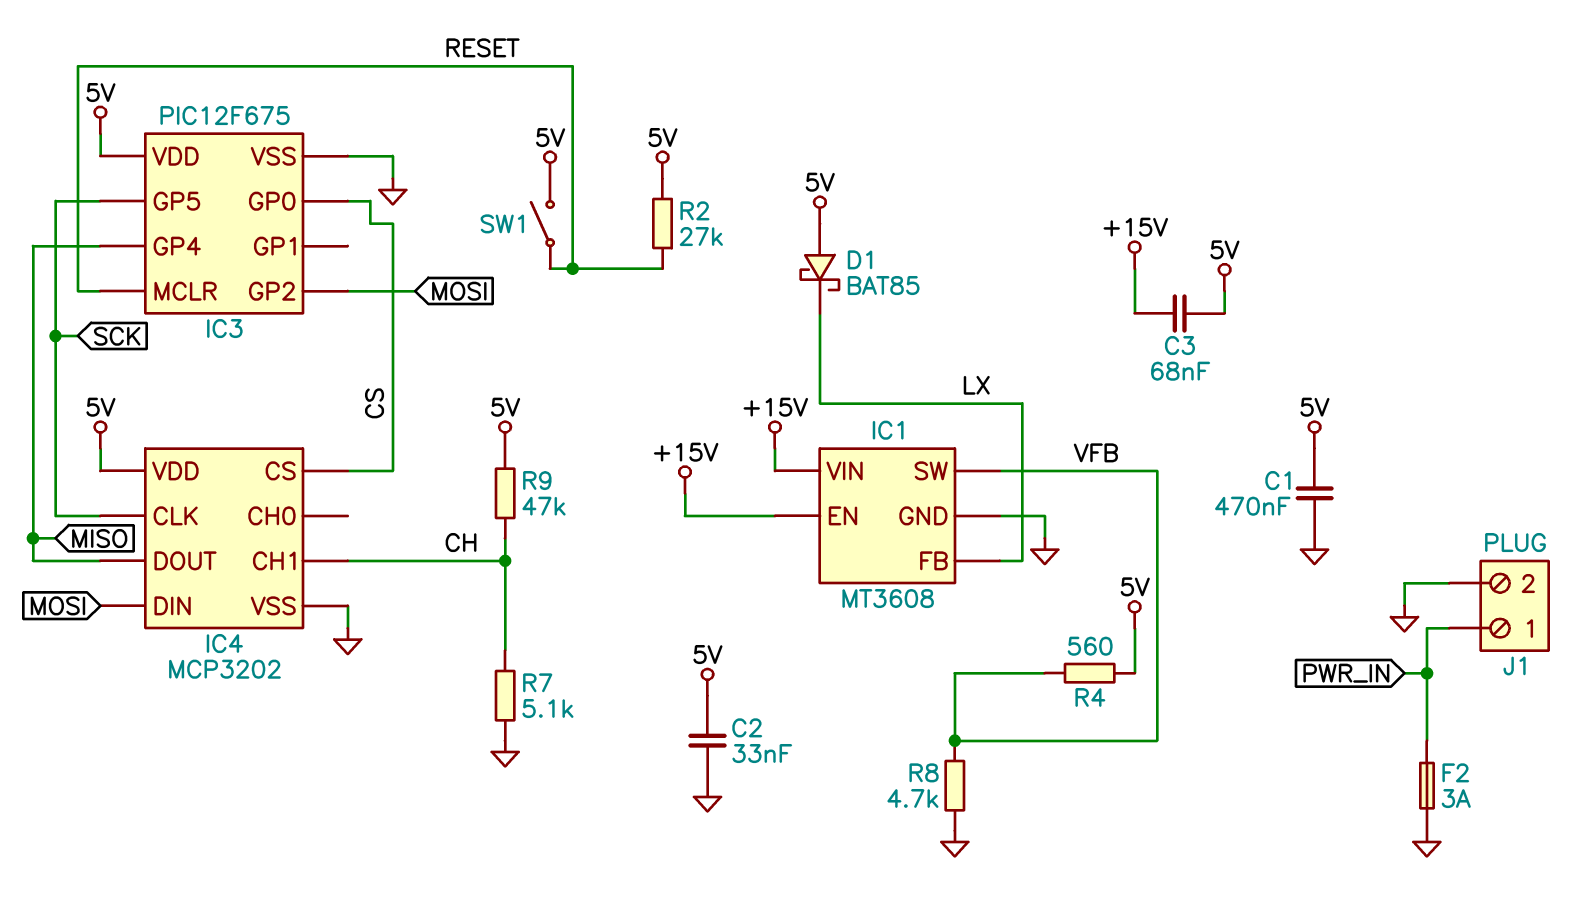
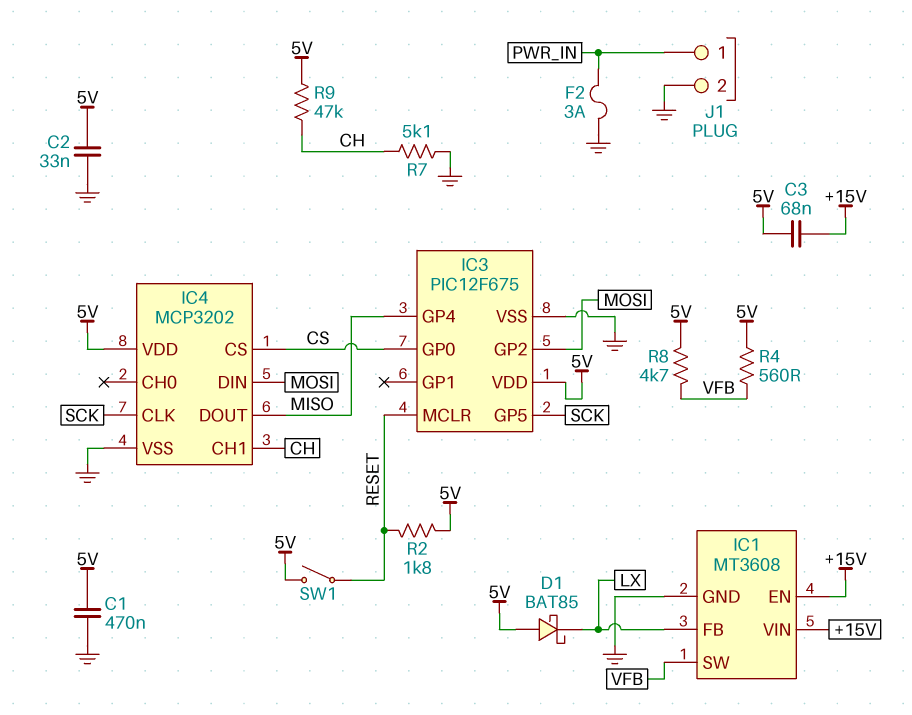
R2: 27k (5V, RESET) -> 1.8k (5V, RESET)
R8: 4.7k (GND, VFB) -> 4.7k (5V, VFB)

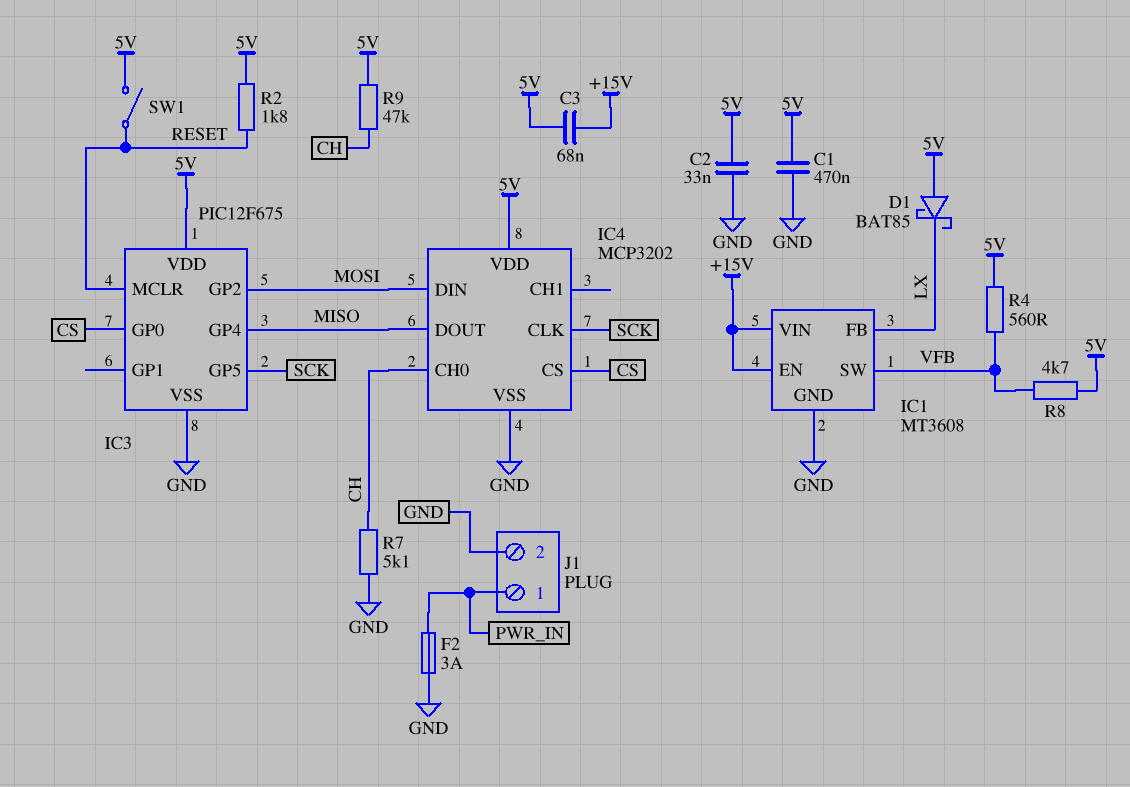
IC4 pin CH0: none -> CH
IC4 pin CH1: CH -> none

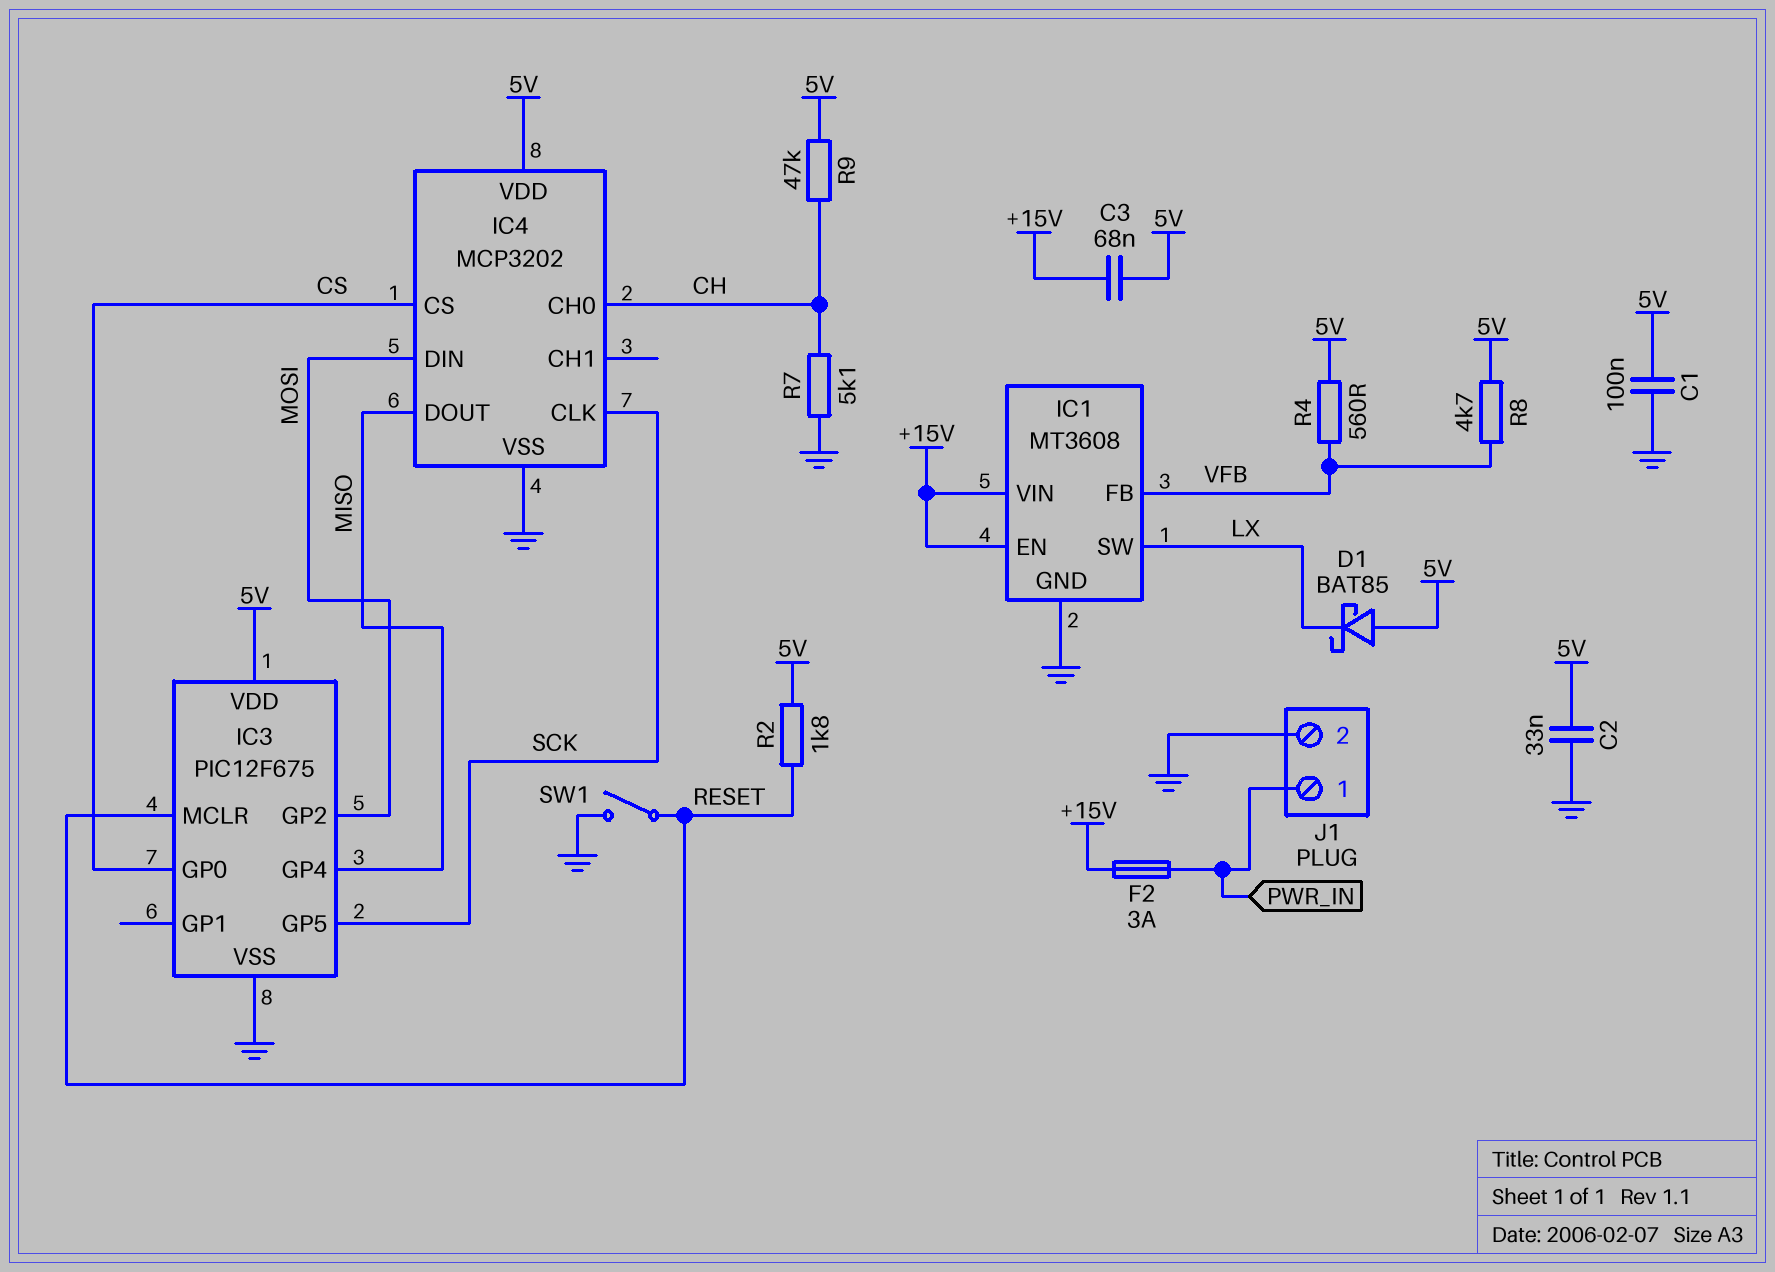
C1: 470nF (5V, GND) -> 100nF (5V, GND)
F2: 3A (GND, PWR_IN) -> 3A (+15V, PWR_IN)
IC1 pin FB: LX -> VFB
IC1 pin SW: VFB -> LX
SW1: switch (5V, RESET) -> switch (GND, RESET)

